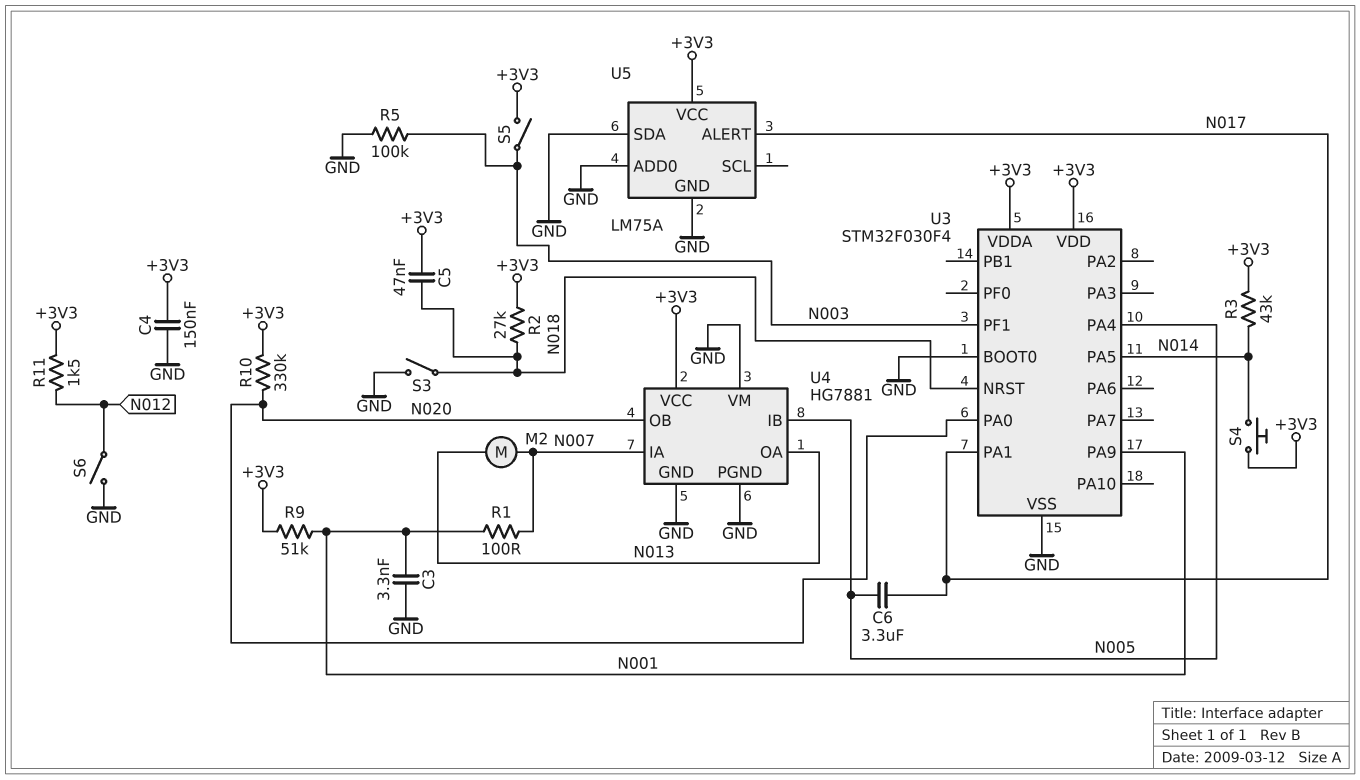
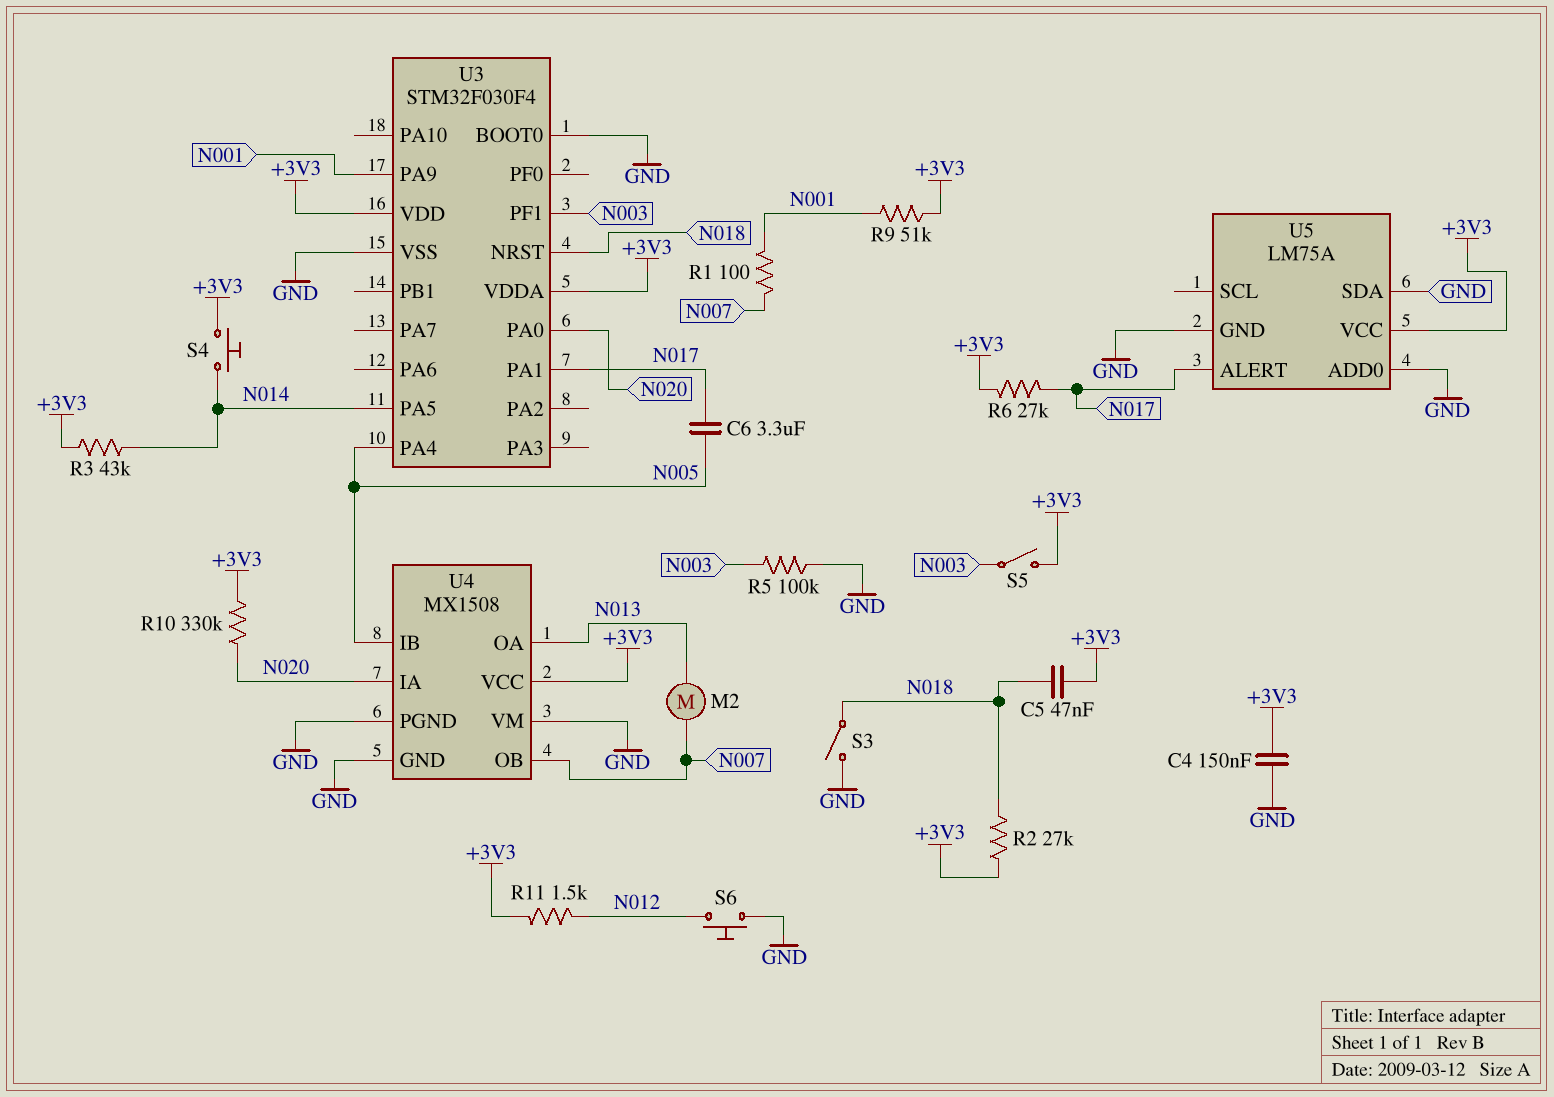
C3: 3.3nF (GND, N001) -> none
R6: none -> 27k (+3V3, N017)
S6: switch (GND, N012) -> button (GND, N012)
U4: HG7881 -> MX1508
U4 pin IA: N007 -> N020
U4 pin OB: N020 -> N007

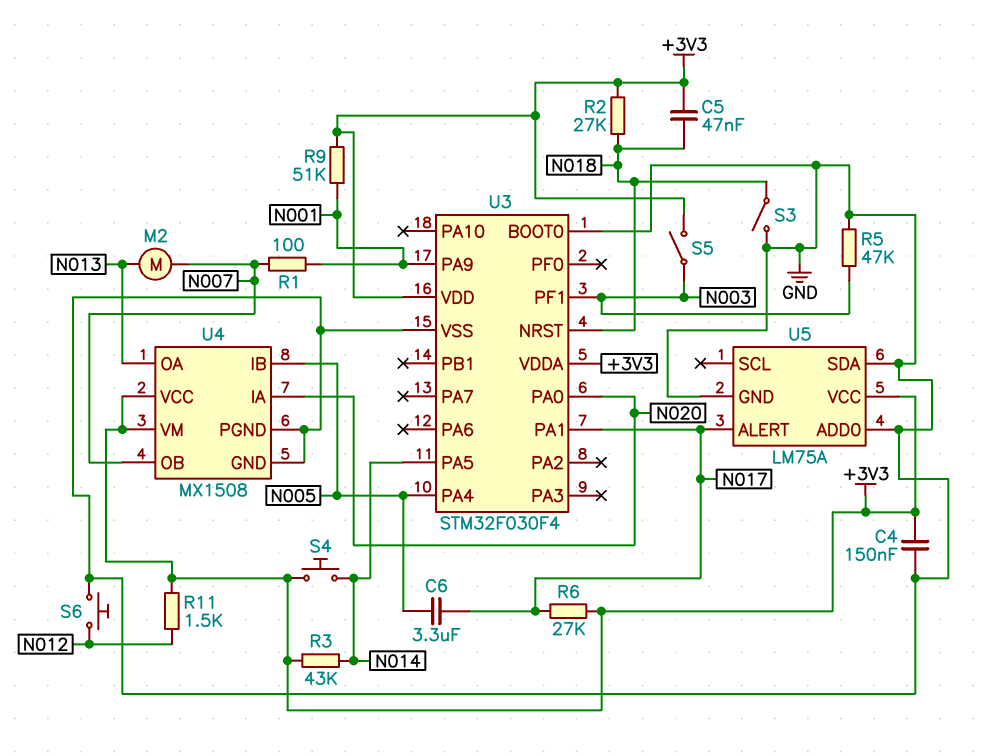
R5: 100k (GND, N003) -> 47k (GND, N003)
R10: 330k (+3V3, N020) -> none
U4 pin VM: GND -> +3V3

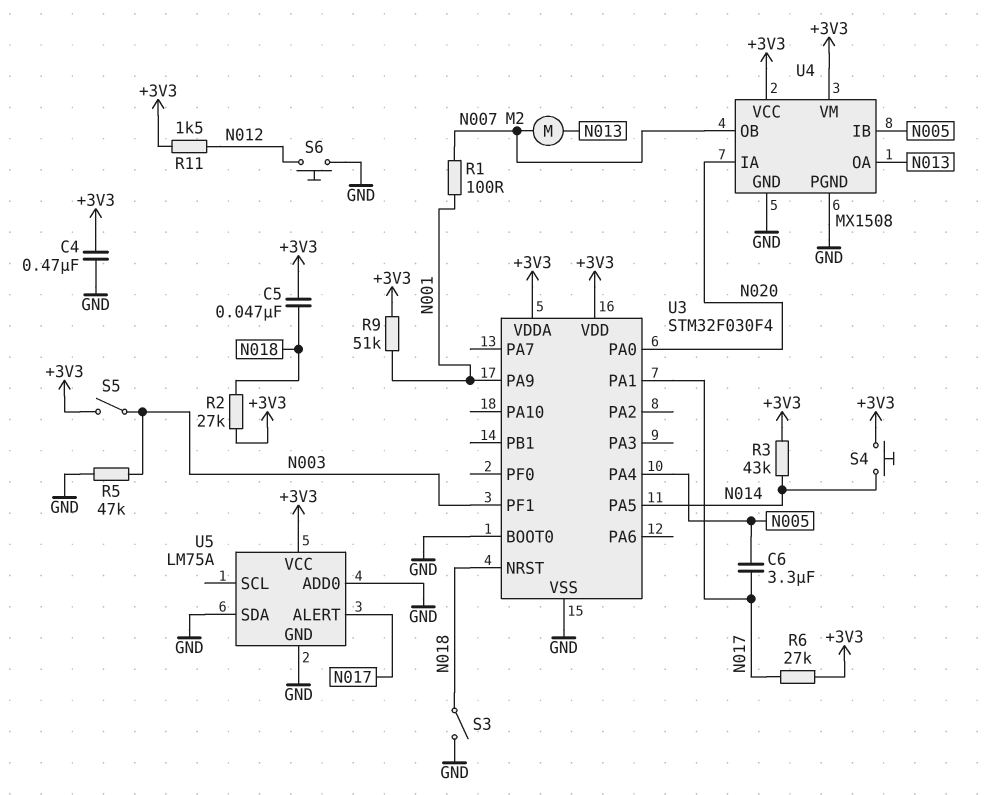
C4: 150nF (+3V3, GND) -> 470nF (+3V3, GND)

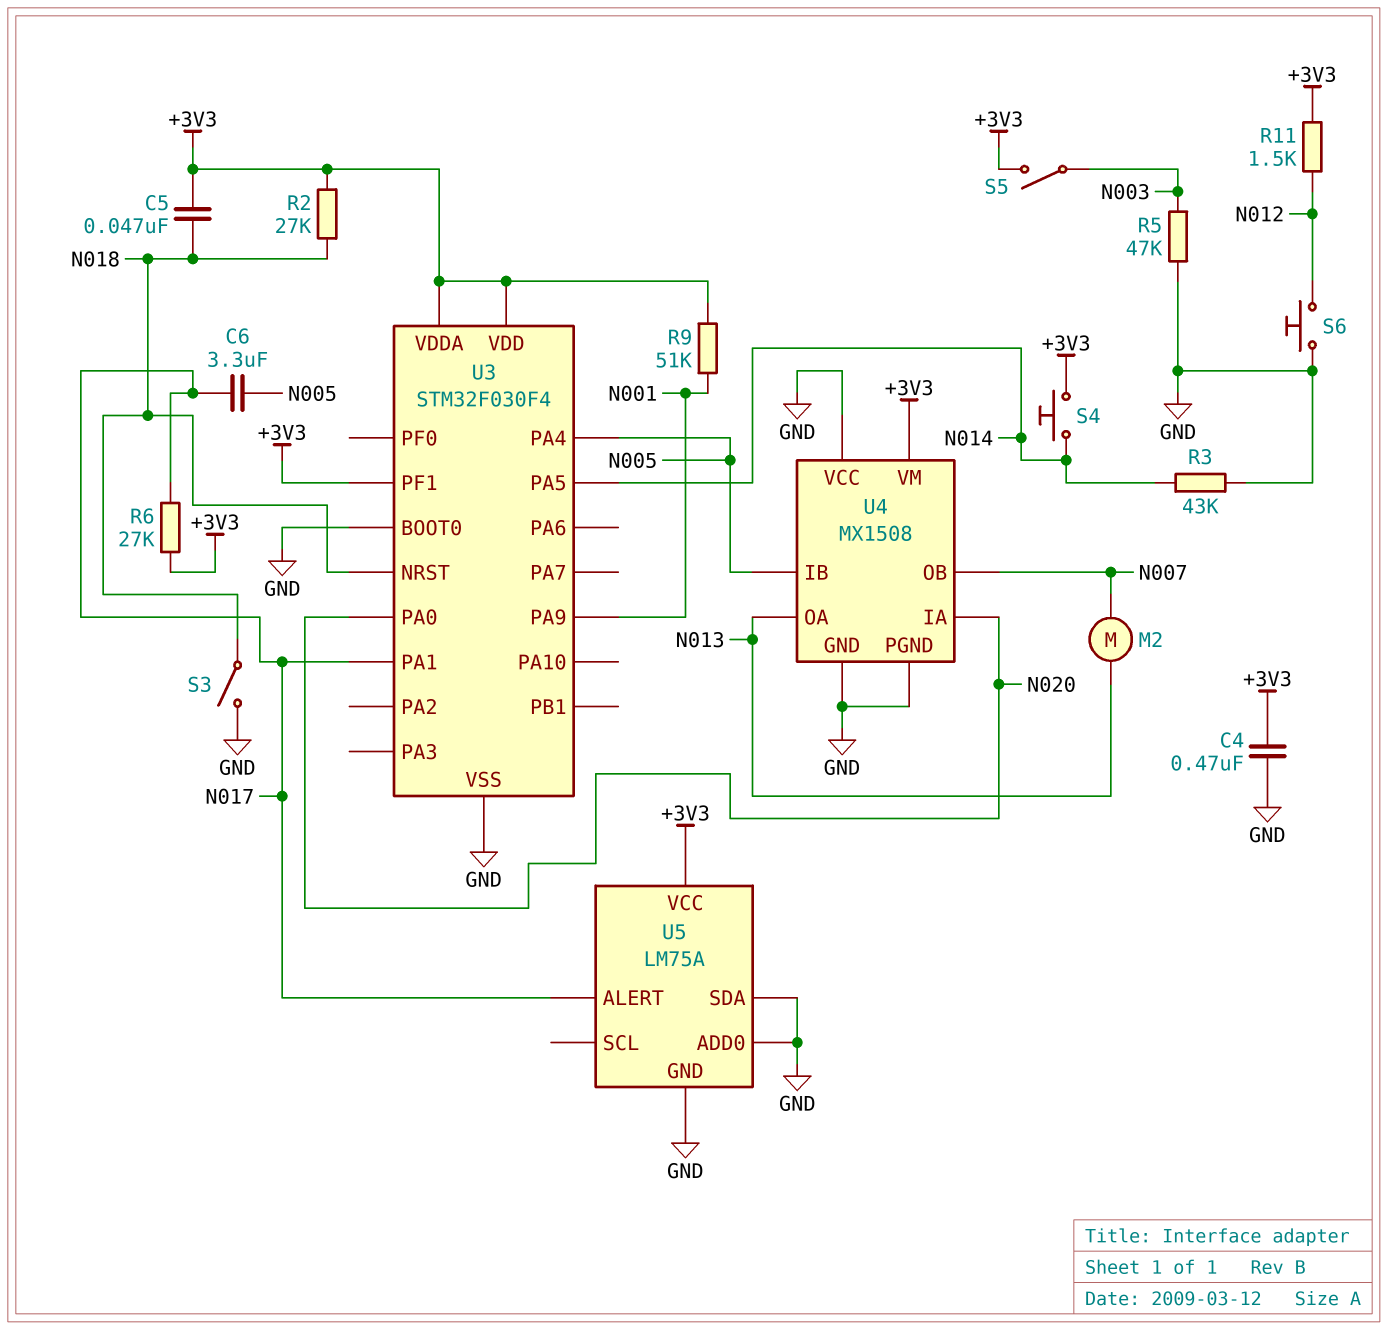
R1: 100 (N001, N007) -> none
R3: 43k (+3V3, N014) -> 43k (GND, N014)
U3 pin PF1: N003 -> +3V3
U4 pin VCC: +3V3 -> GND

